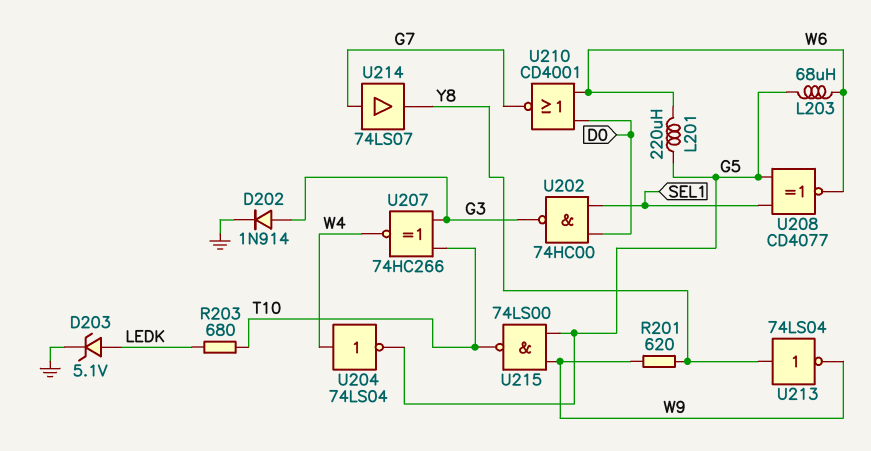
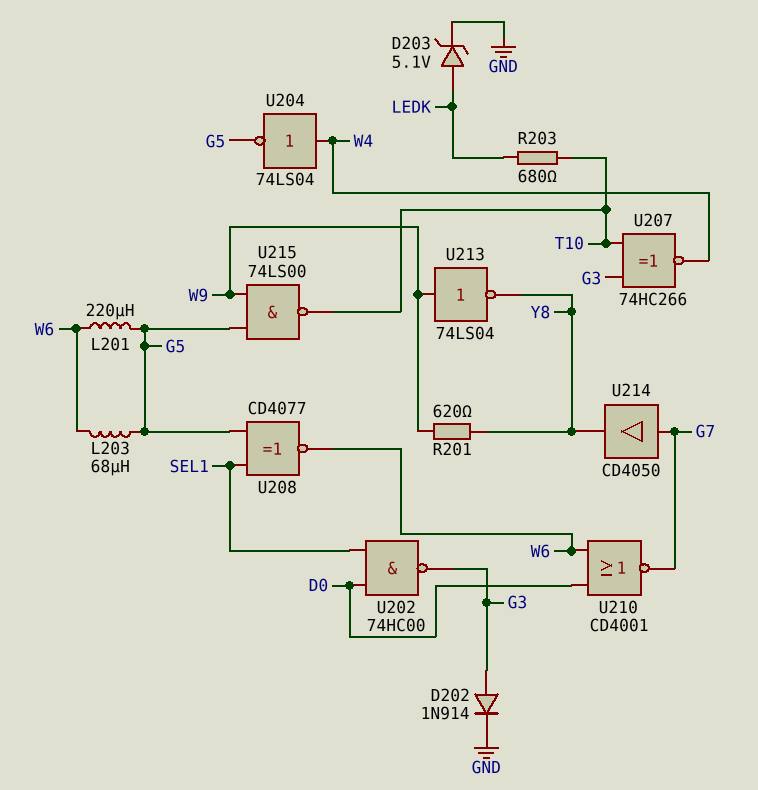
U213: NOT 74LS04 (in Y8, out W9) -> NOT 74LS04 (in W9, out Y8)
U214: buffer 74LS07 (in G7, out Y8) -> buffer CD4050 (in G7, out Y8)

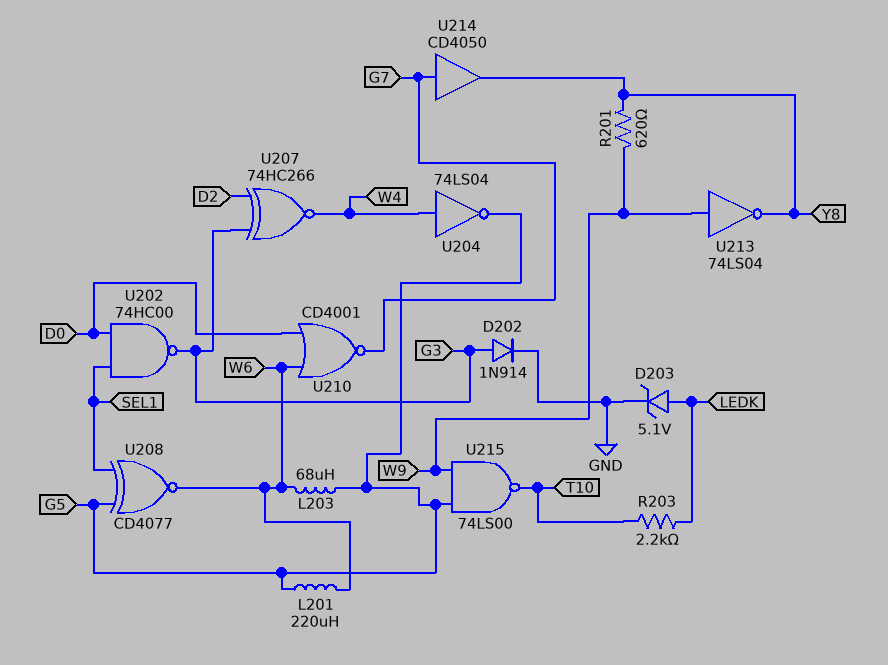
R203: 680 (LEDK, T10) -> 2.2k (LEDK, T10)
U207: XNOR 74HC266 (in G3, in T10, out W4) -> XNOR 74HC266 (in D2, in G3, out W4)

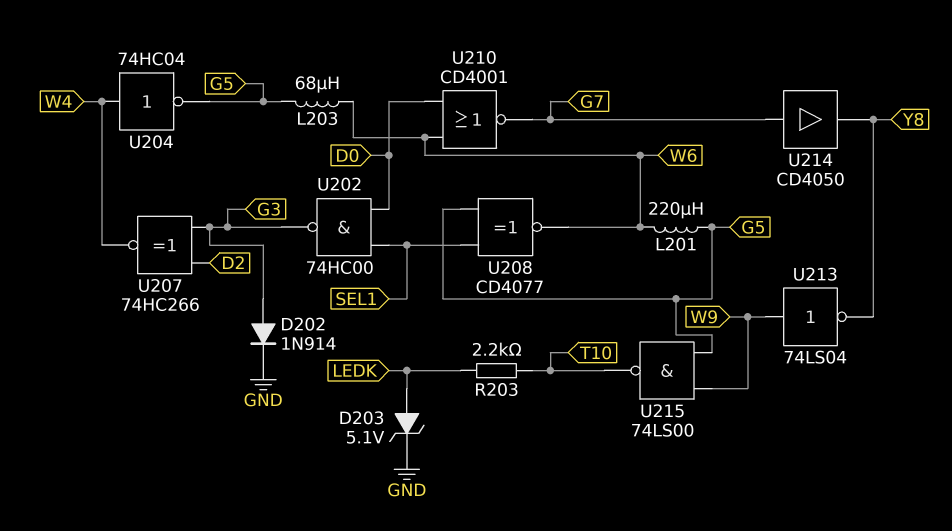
R201: 620 (W9, Y8) -> none
U204: NOT 74LS04 (in W4, out G5) -> NOT 74HC04 (in W4, out G5)

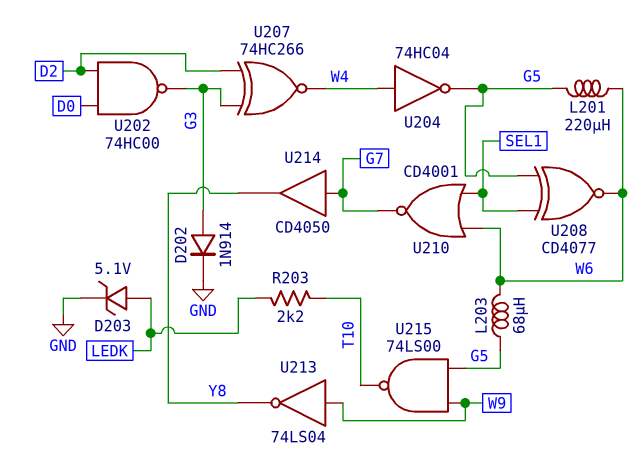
U202: NAND 74HC00 (in D0, in SEL1, out G3) -> NAND 74HC00 (in D0, in D2, out G3)
U210: NOR CD4001 (in D0, in W6, out G7) -> NOR CD4001 (in SEL1, in W6, out G7)

